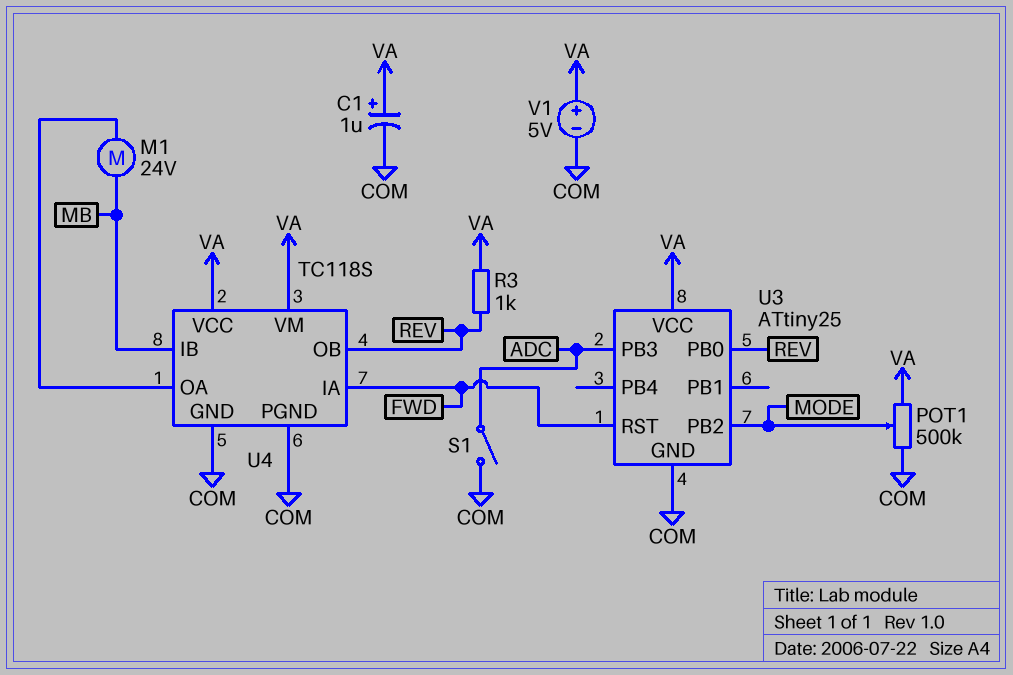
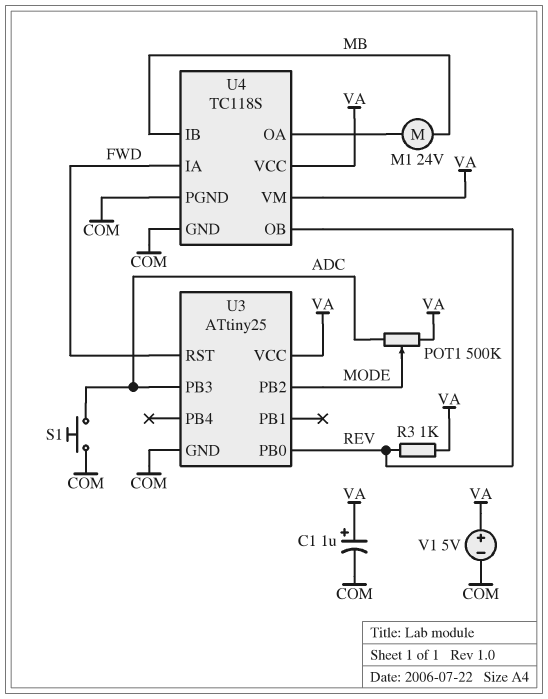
POT1: 500k (COM, VA, wiper MODE) -> 500k (ADC, VA, wiper MODE)
S1: switch (ADC, COM) -> button (ADC, COM)

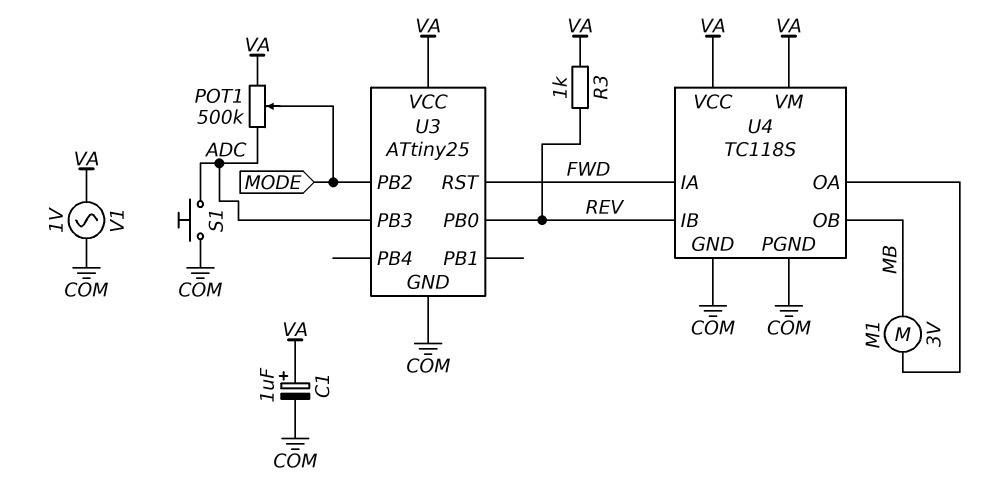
M1: motor 24V (MB, U4/OA) -> motor 3V (MB, U4/OA)
U4 pin IB: MB -> REV
U4 pin OB: REV -> MB
V1: 5V (plus VA, minus COM) -> AC 1V (COM, VA)

